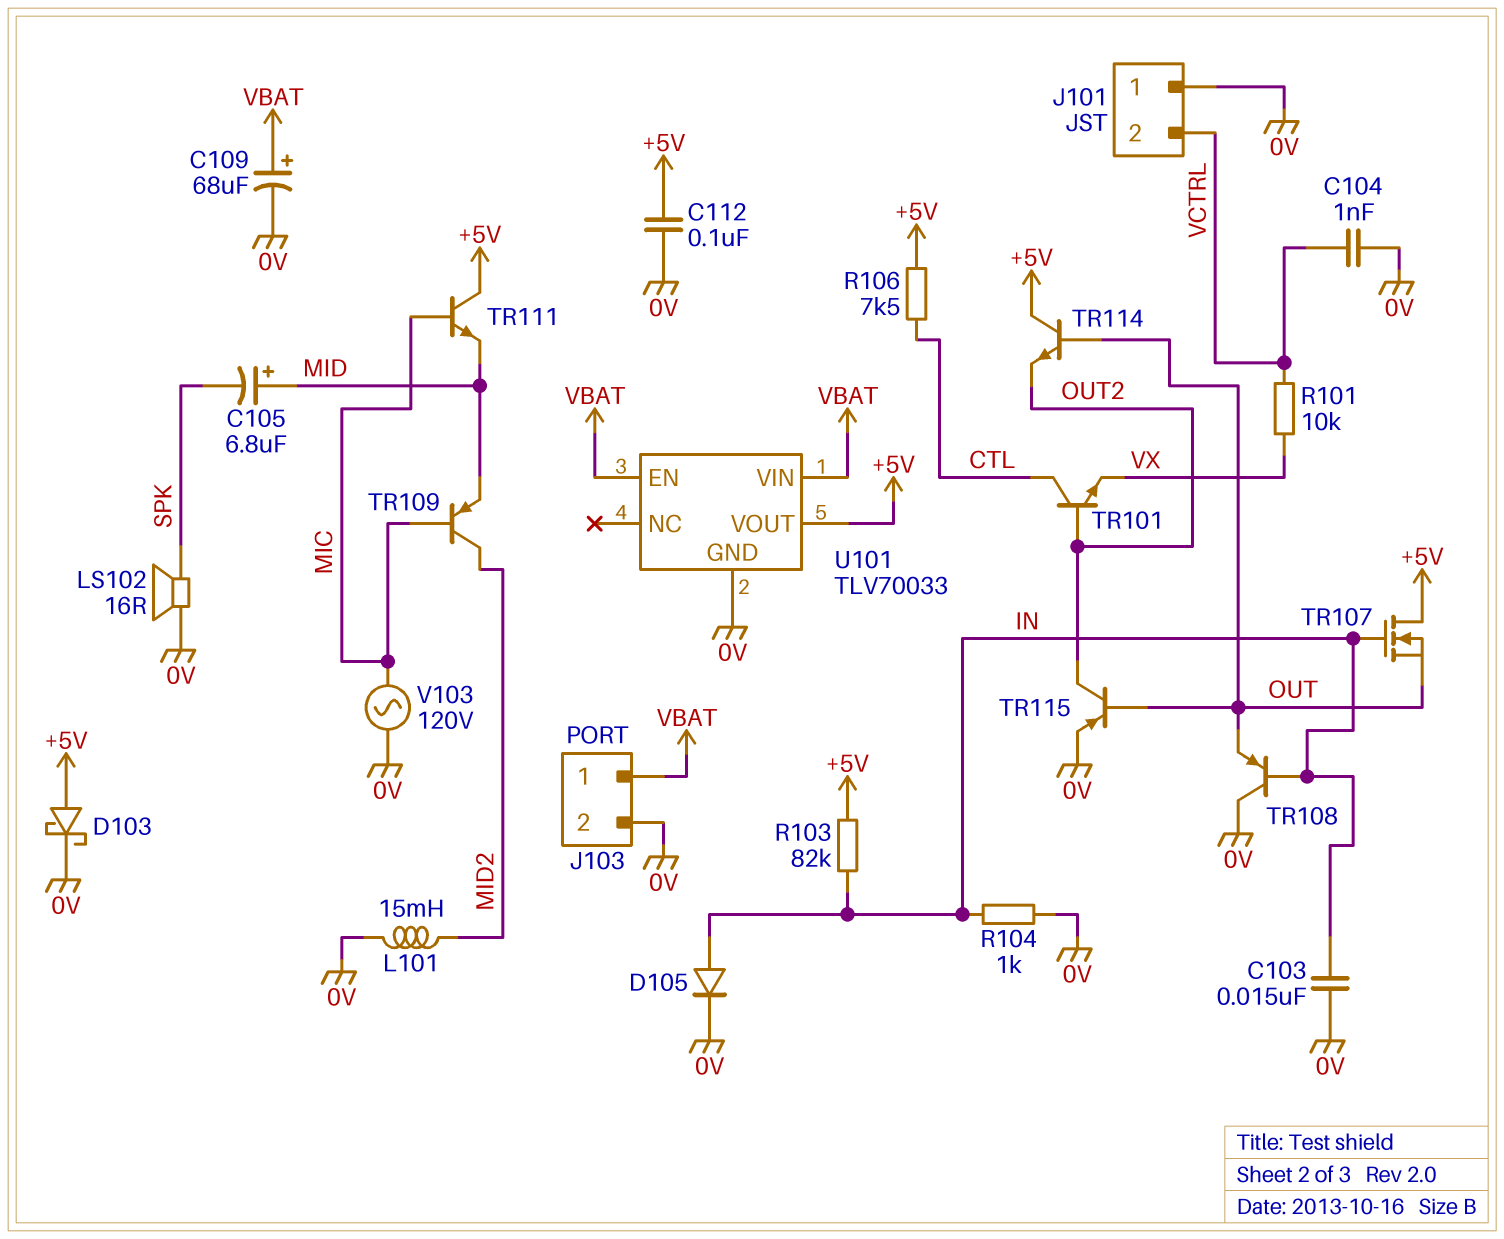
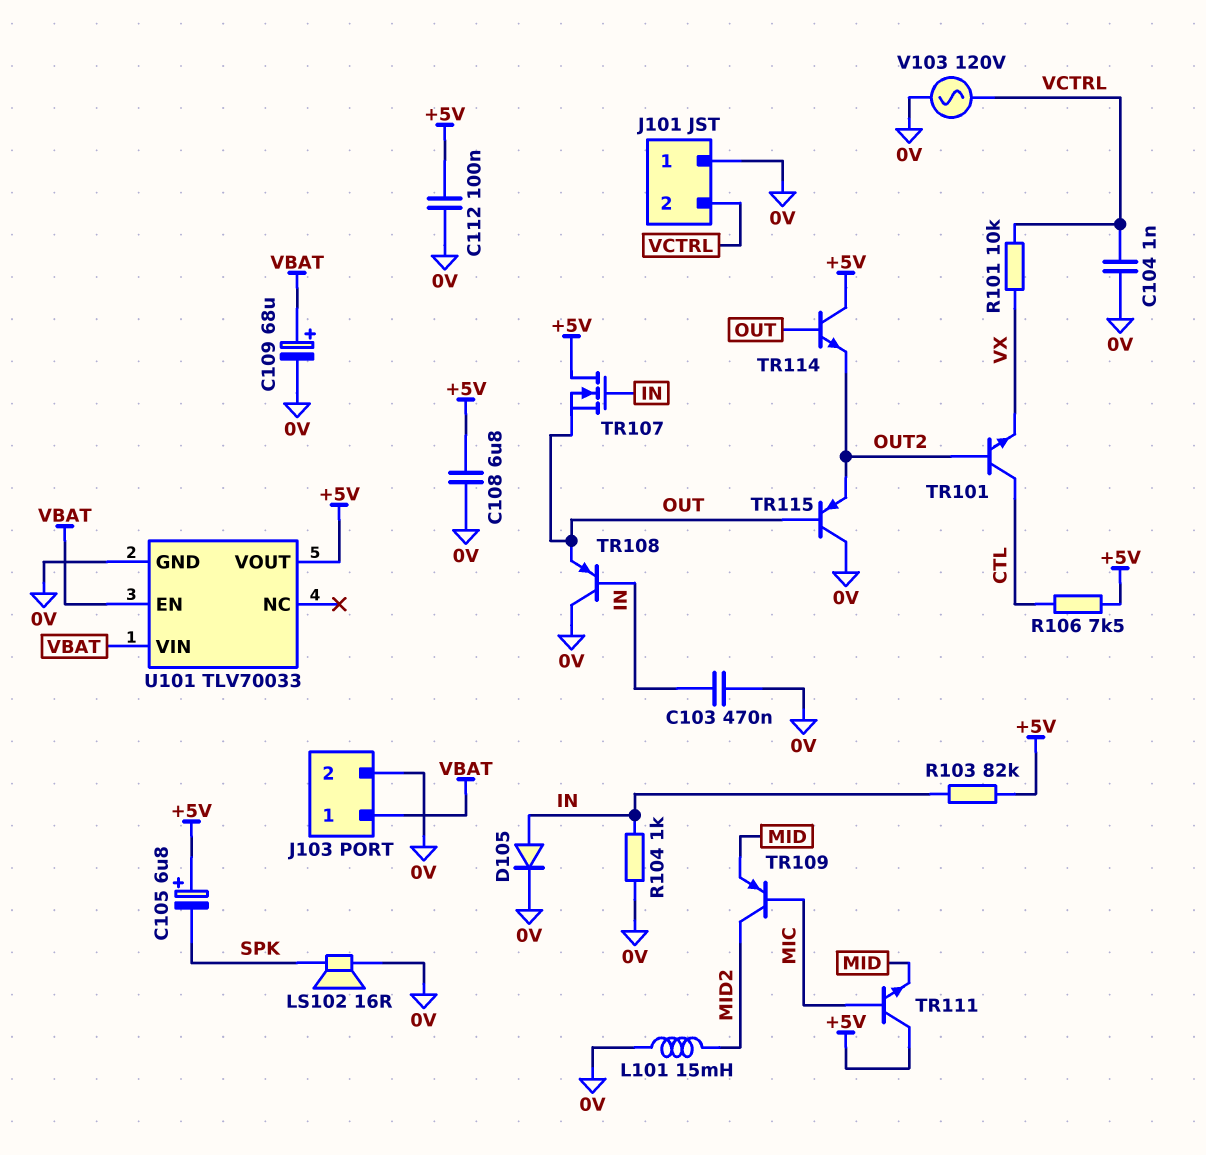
C103: 15nF (0V, IN) -> 470nF (0V, IN)
C105: 6.8uF (plus MID, minus SPK) -> 6.8uF (plus +5V, minus SPK)
C108: none -> 6.8uF (+5V, 0V)
D103: schottky (A +5V, K 0V) -> none
TR115: PNP (B OUT, C OUT2, E 0V) -> PNP (B OUT, C 0V, E OUT2)
V103: AC 120V (0V, MIC) -> AC 120V (0V, VCTRL)

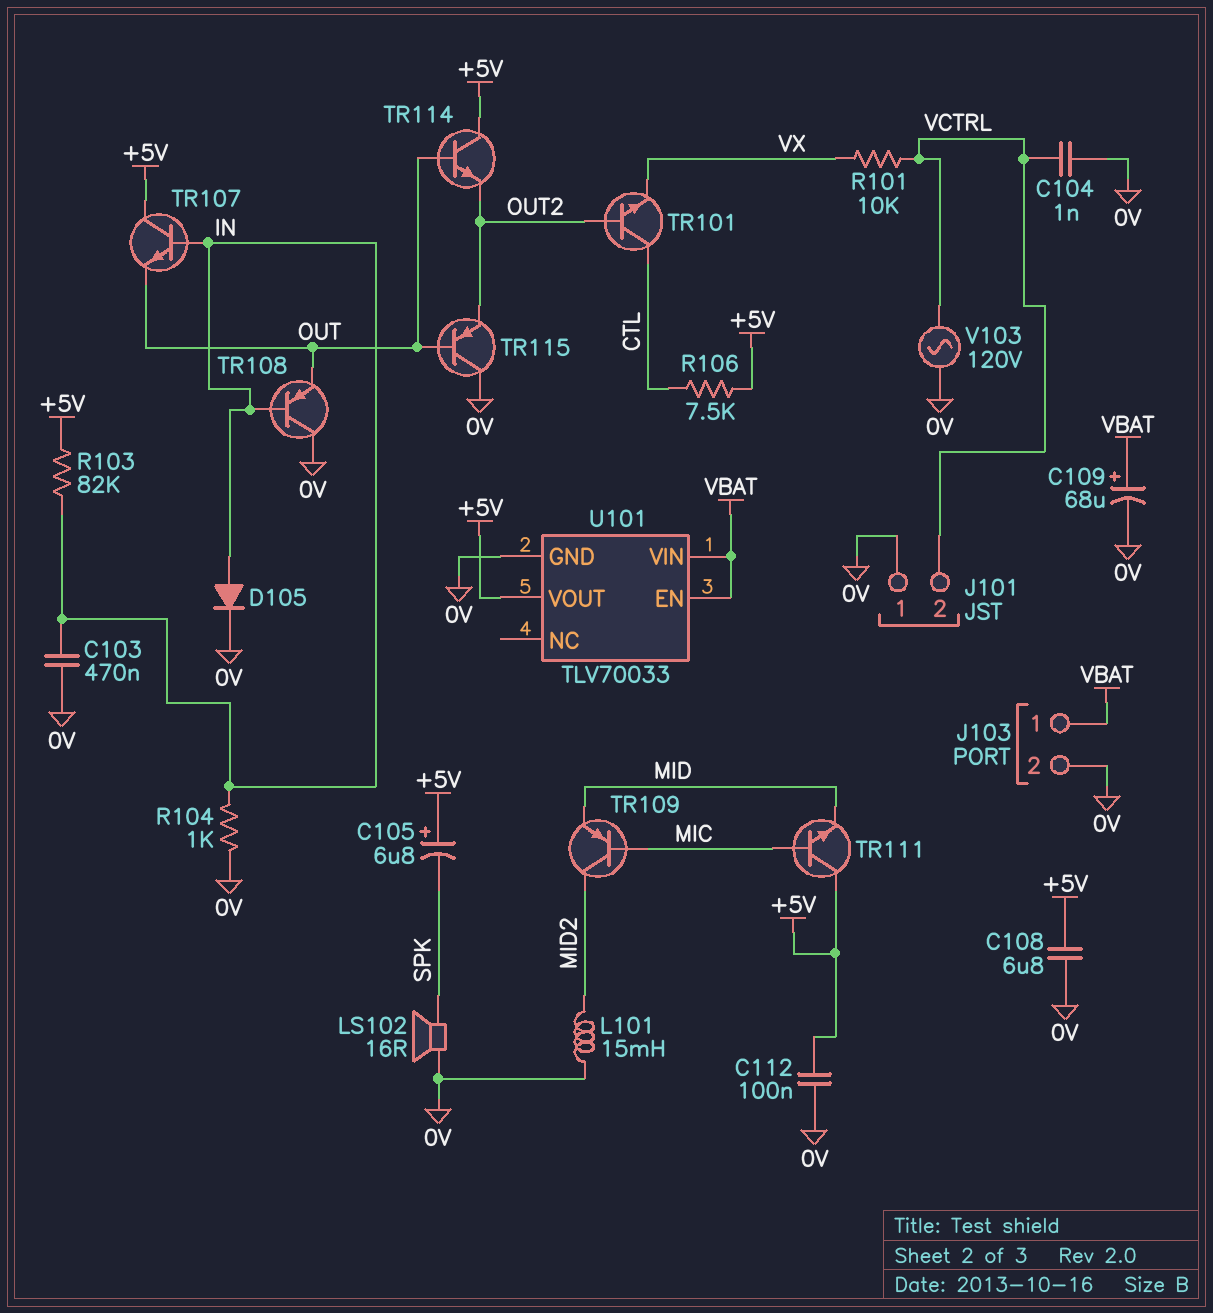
TR107: NMOS (G IN, D +5V, S OUT) -> NPN (B IN, C +5V, E OUT)

